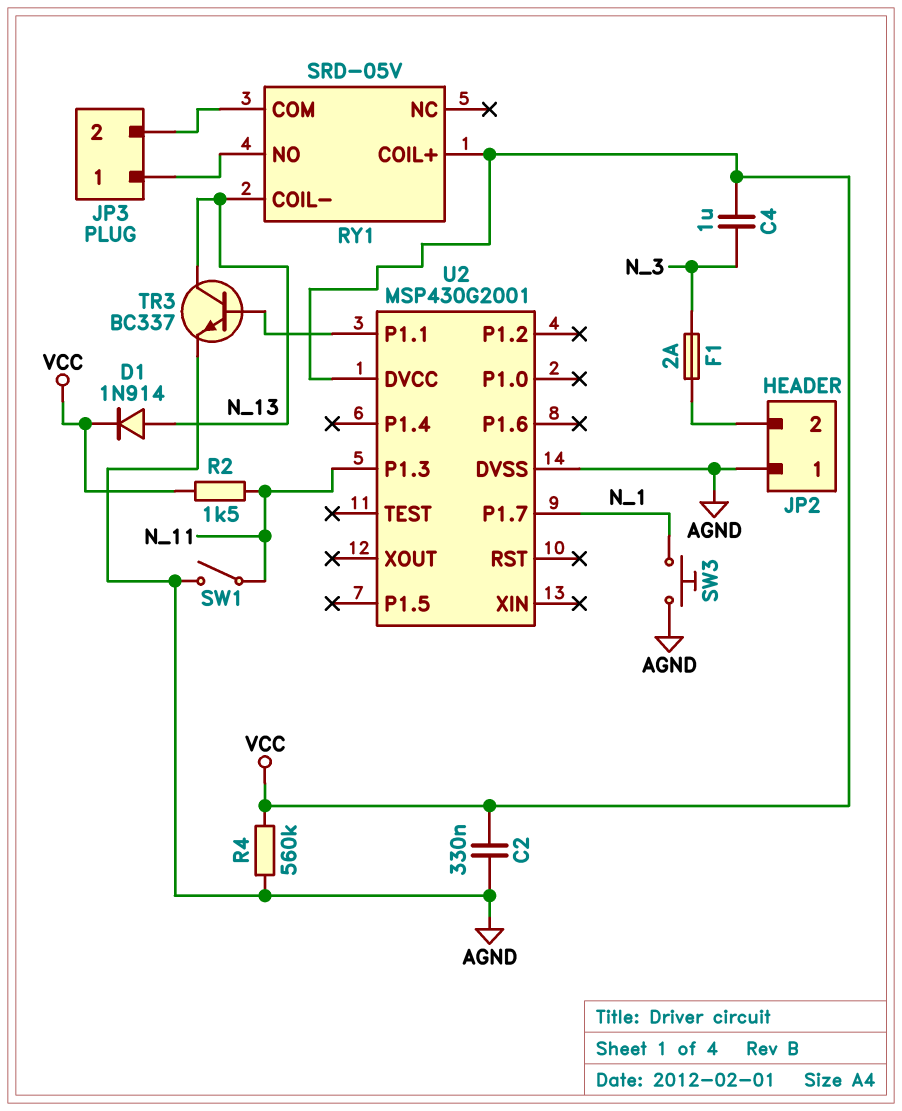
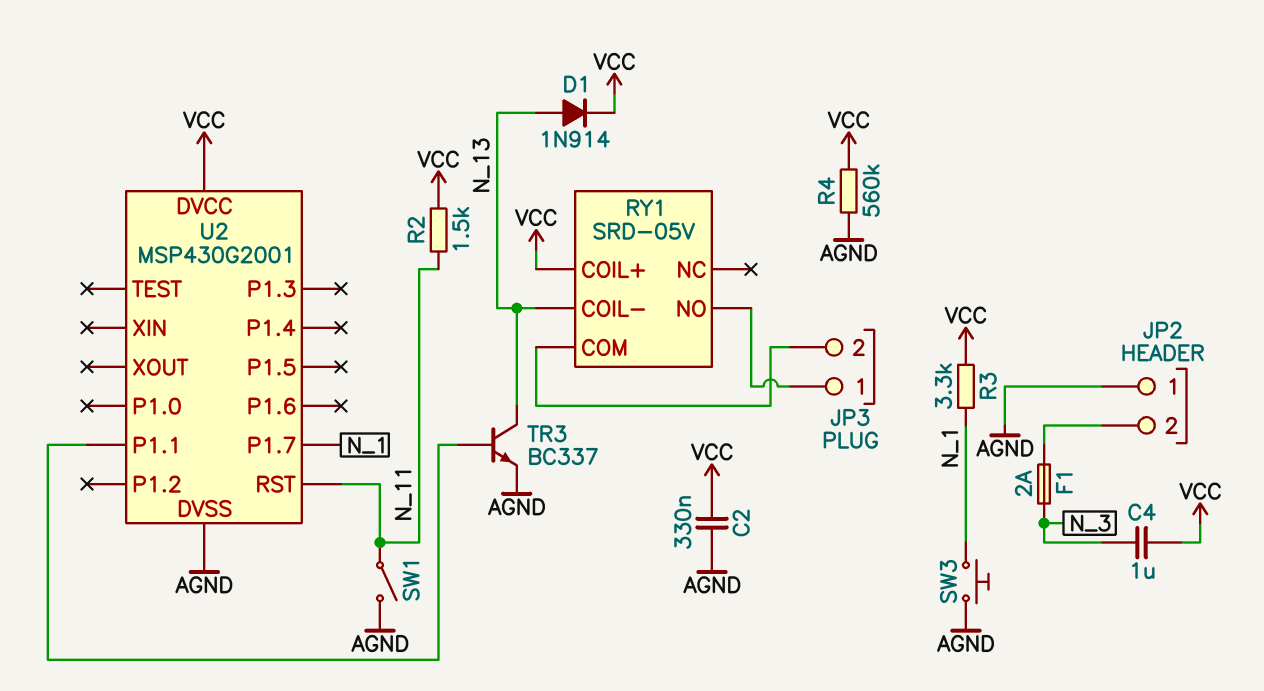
R3: none -> 3.3k (N_1, VCC)
U2 pin P1.3: N_11 -> none
U2 pin RST: none -> N_11

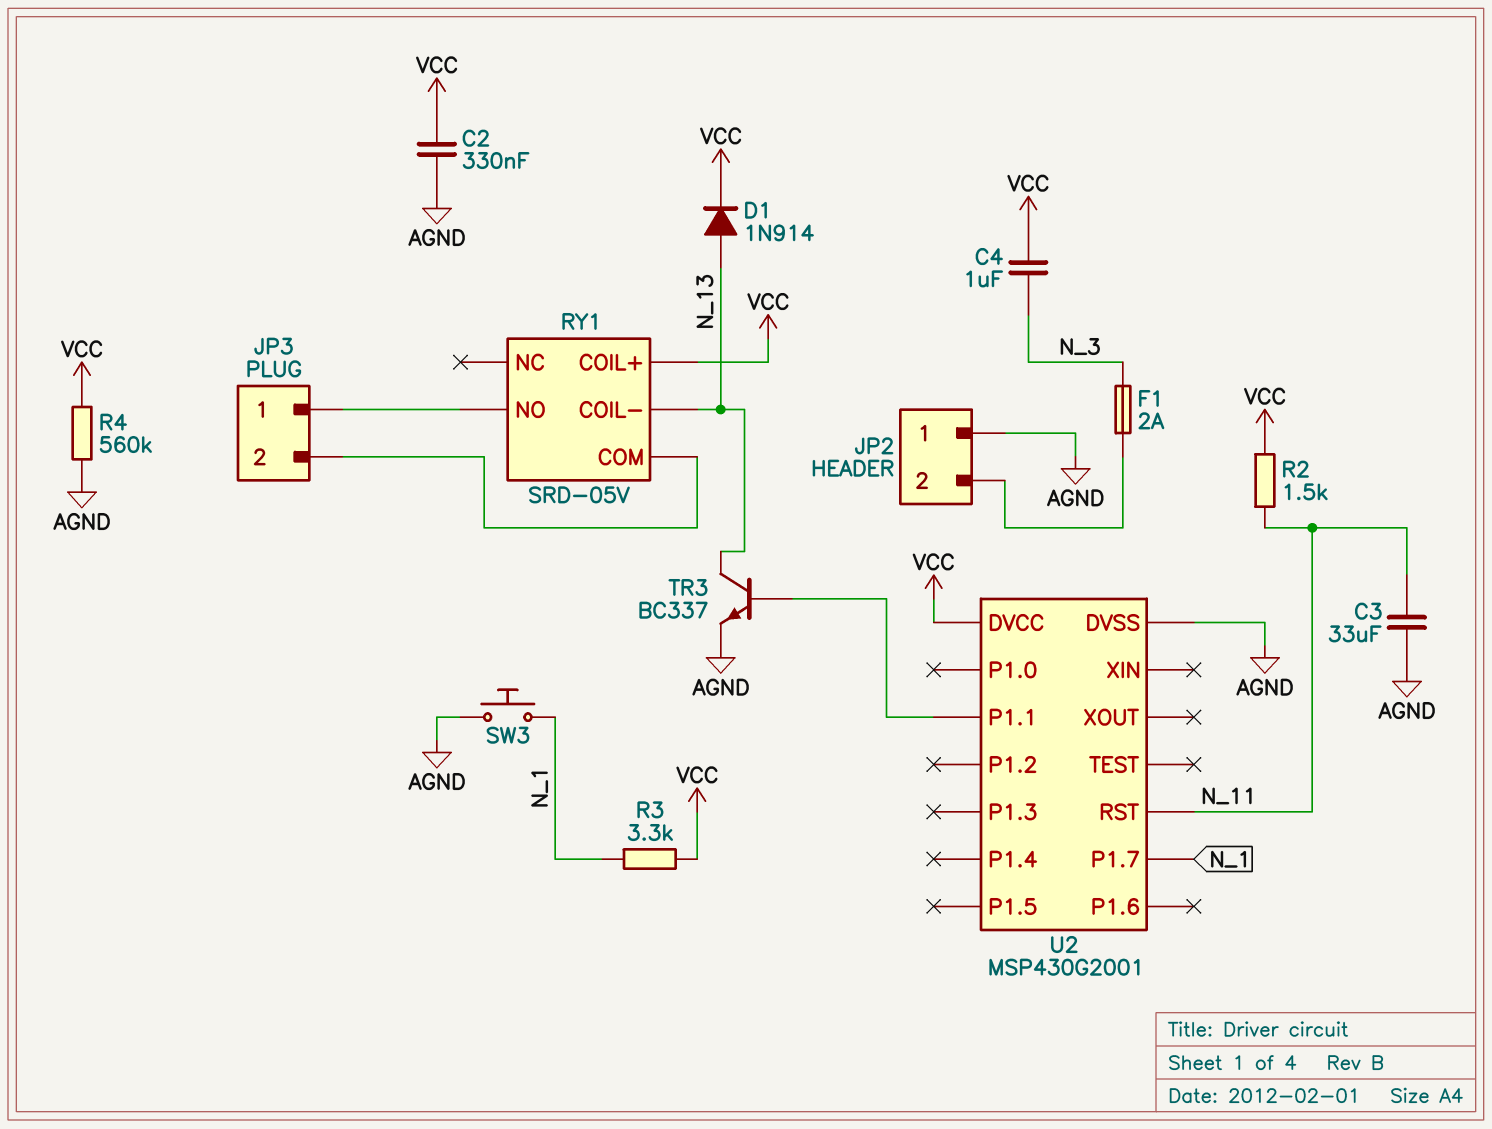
C3: none -> 33uF (AGND, N_11)
SW1: switch (AGND, N_11) -> none

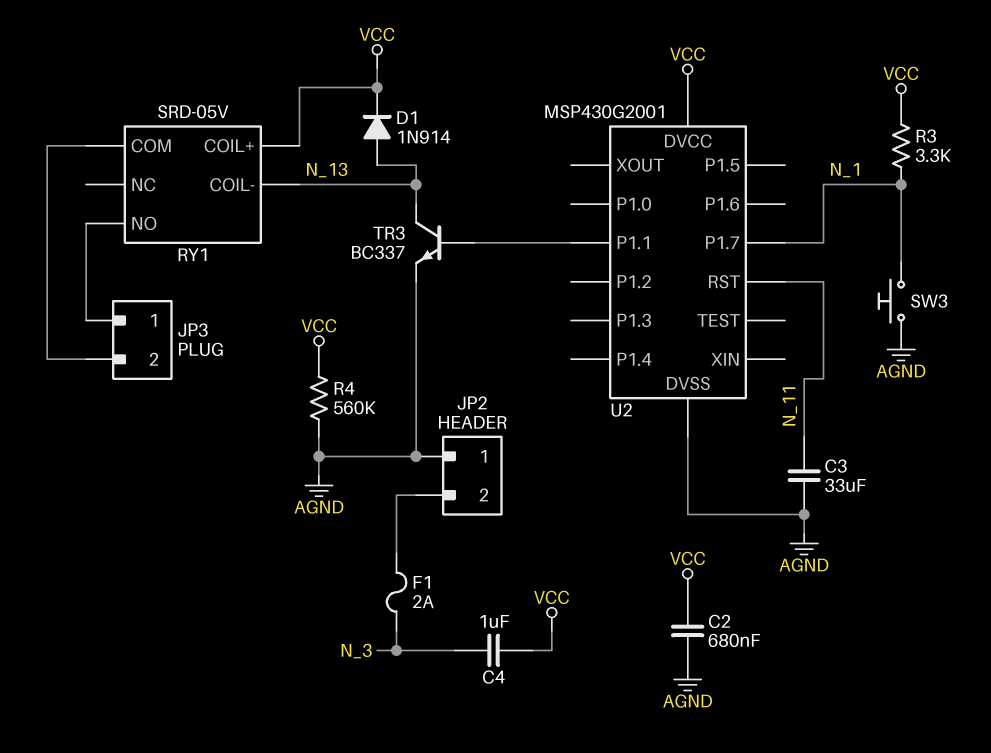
C2: 330nF (AGND, VCC) -> 680nF (AGND, VCC)
R2: 1.5k (N_11, VCC) -> none

